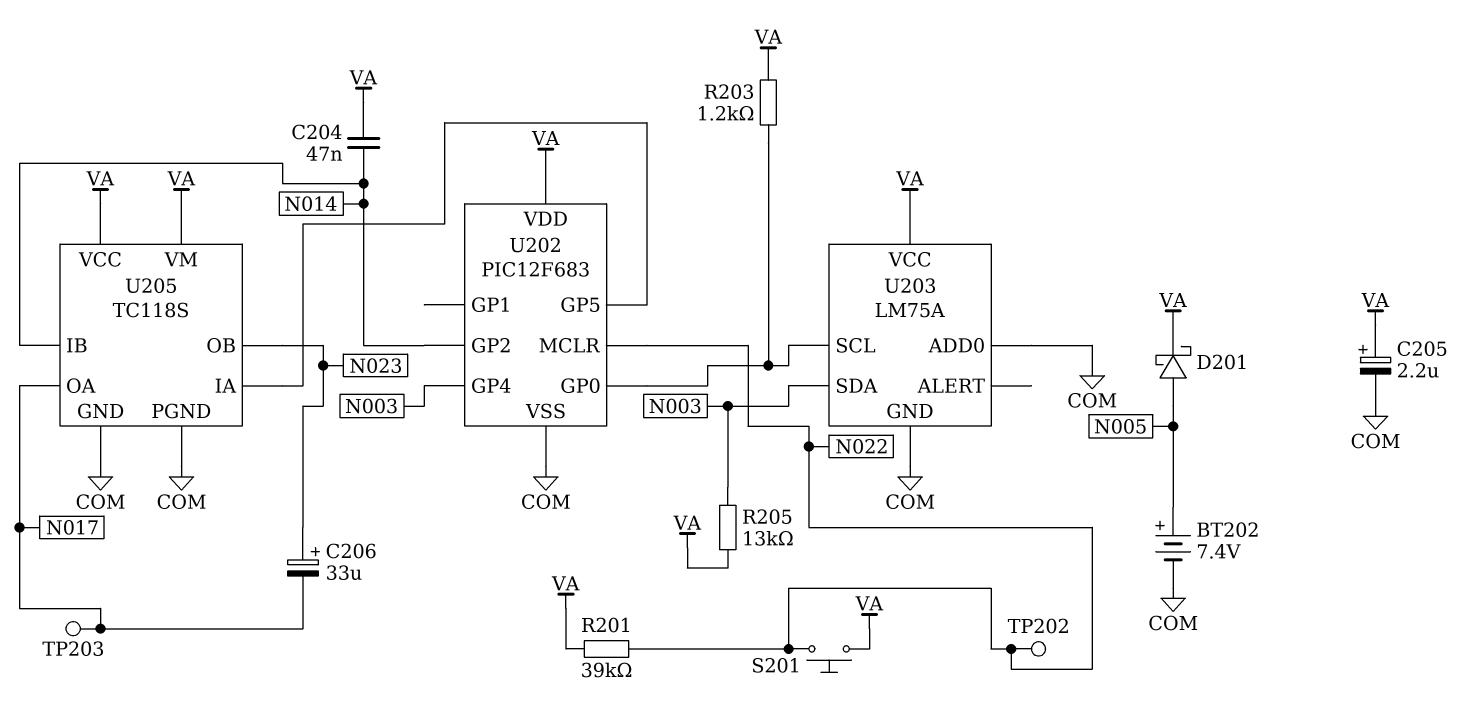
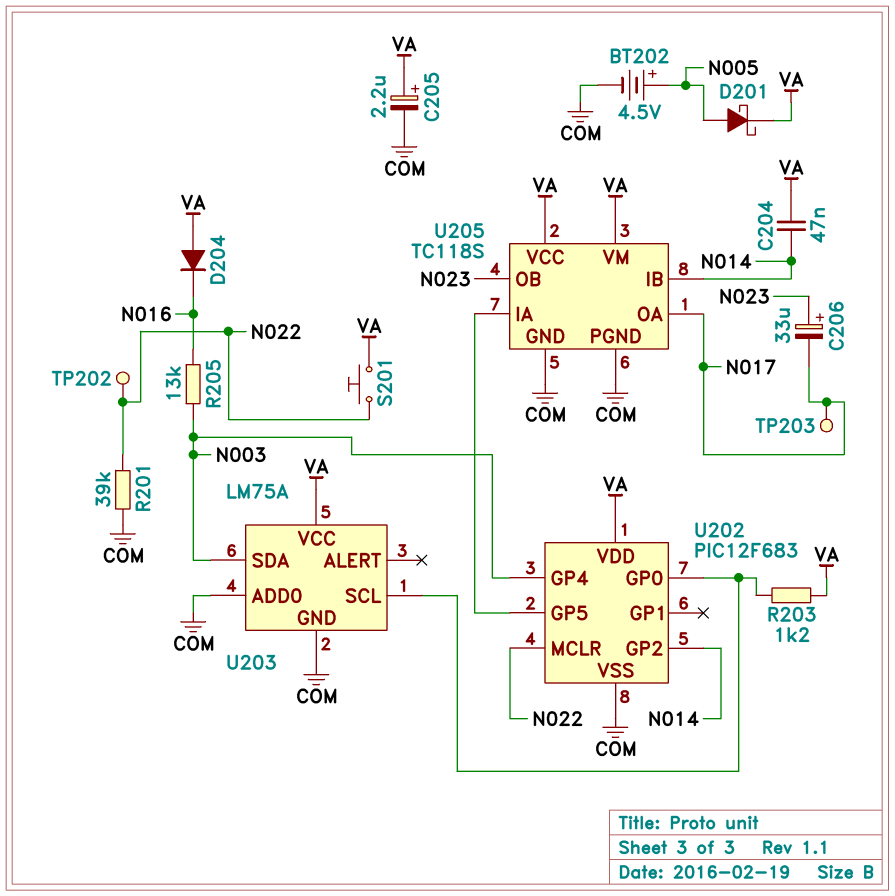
BT202: 7.4V (plus N005, minus COM) -> 4.5V (plus N005, minus COM)
D204: none -> diode (A VA, K N016)
R201: 39k (N022, VA) -> 39k (COM, N022)
R205: 13k (N003, VA) -> 13k (N003, N016)

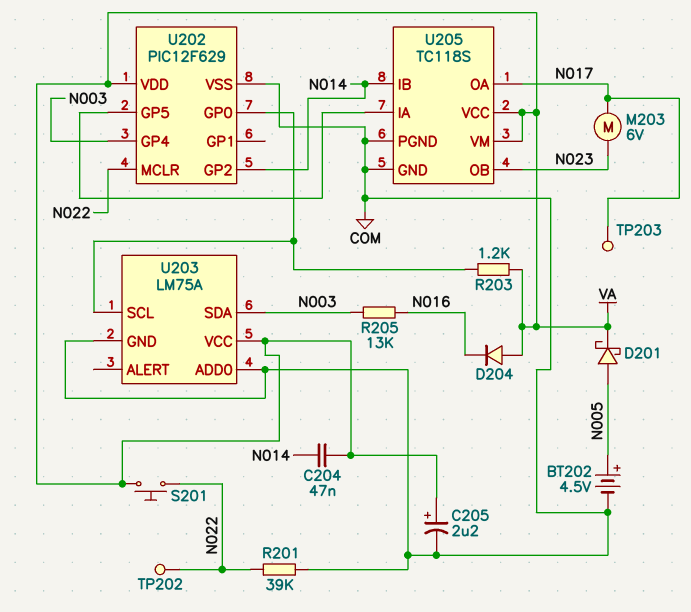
C206: 33uF (plus N023, minus N017) -> none
M203: none -> motor 6V (N017, N023)
U202: PIC12F683 -> PIC12F629

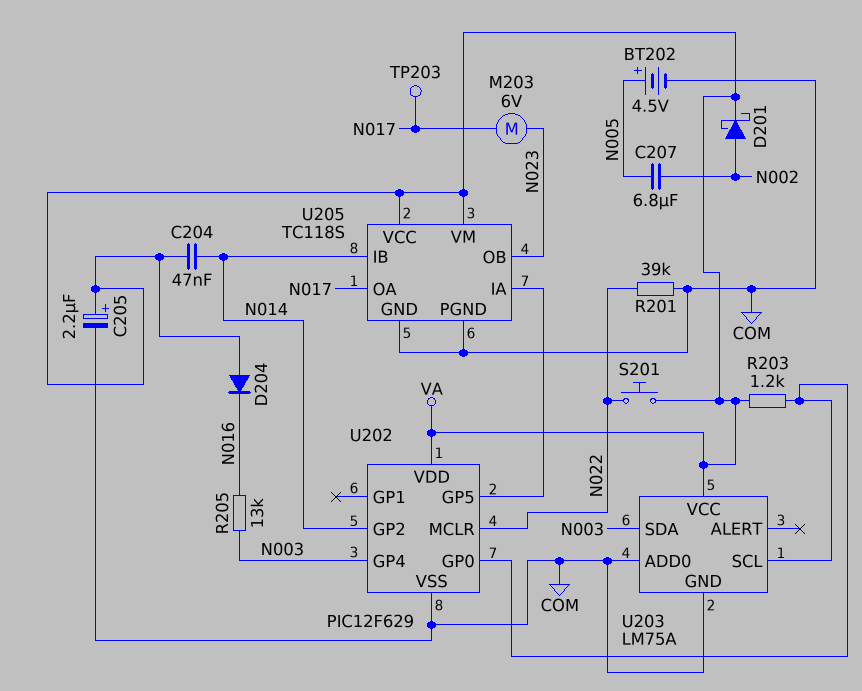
C207: none -> 6.8uF (N002, N005)
D201: schottky (A N005, K VA) -> schottky (A N002, K VA)
TP202: test point (N022) -> none

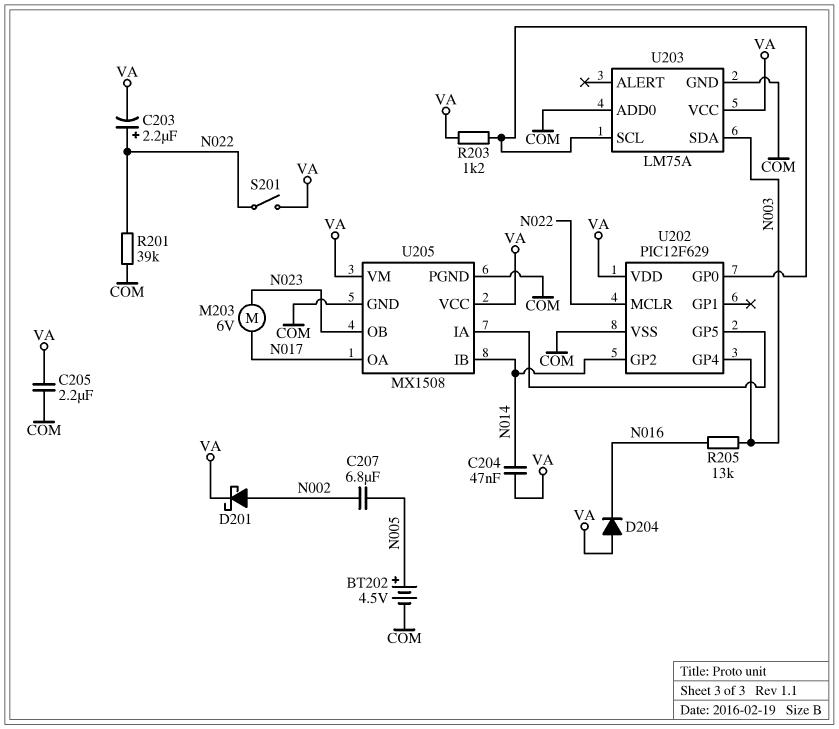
C203: none -> 2.2uF (plus N022, minus VA)
C205: 2.2uF (plus VA, minus COM) -> 2.2uF (COM, VA)
S201: button (N022, VA) -> switch (N022, VA)
TP203: test point (N017) -> none
U205: TC118S -> MX1508

